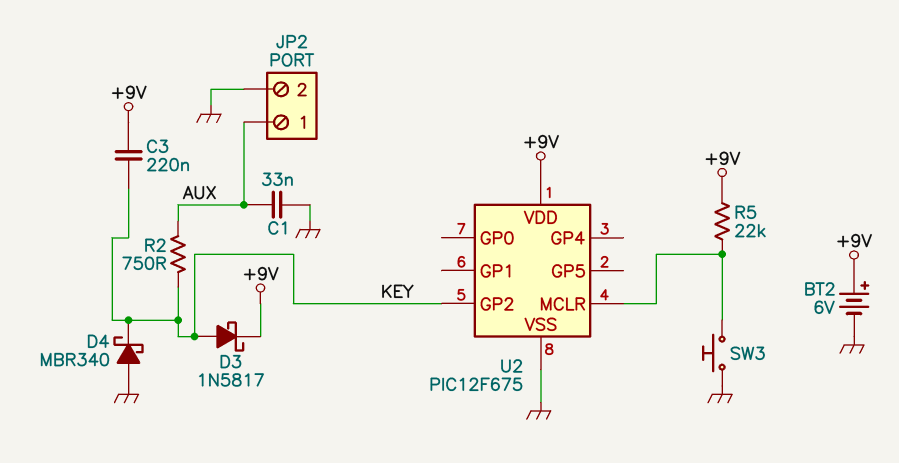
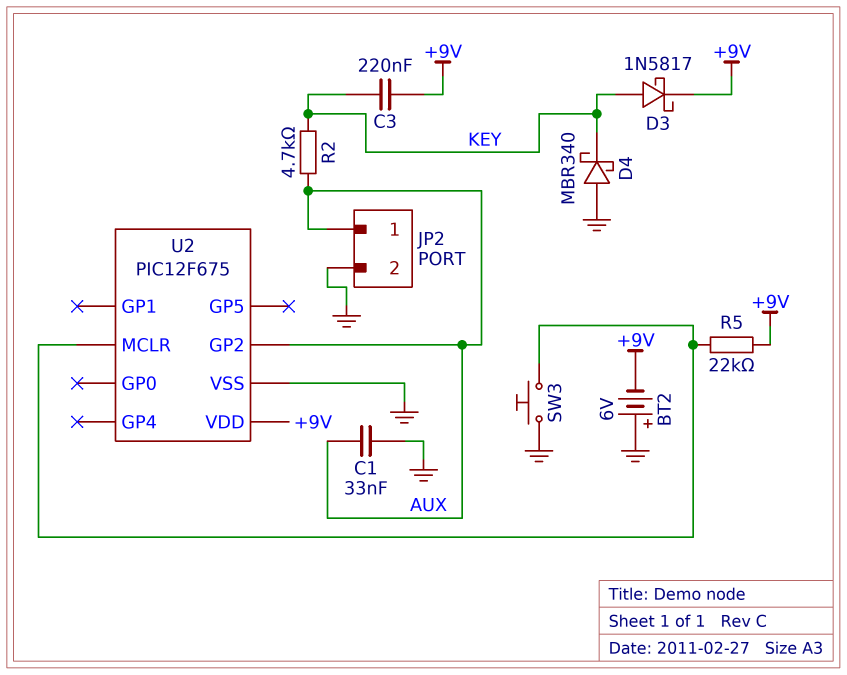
BT2: 6V (plus +9V, minus GND) -> 6V (plus GND, minus +9V)
R2: 750 (AUX, KEY) -> 4.7k (AUX, KEY)
U2 pin GP2: KEY -> AUX

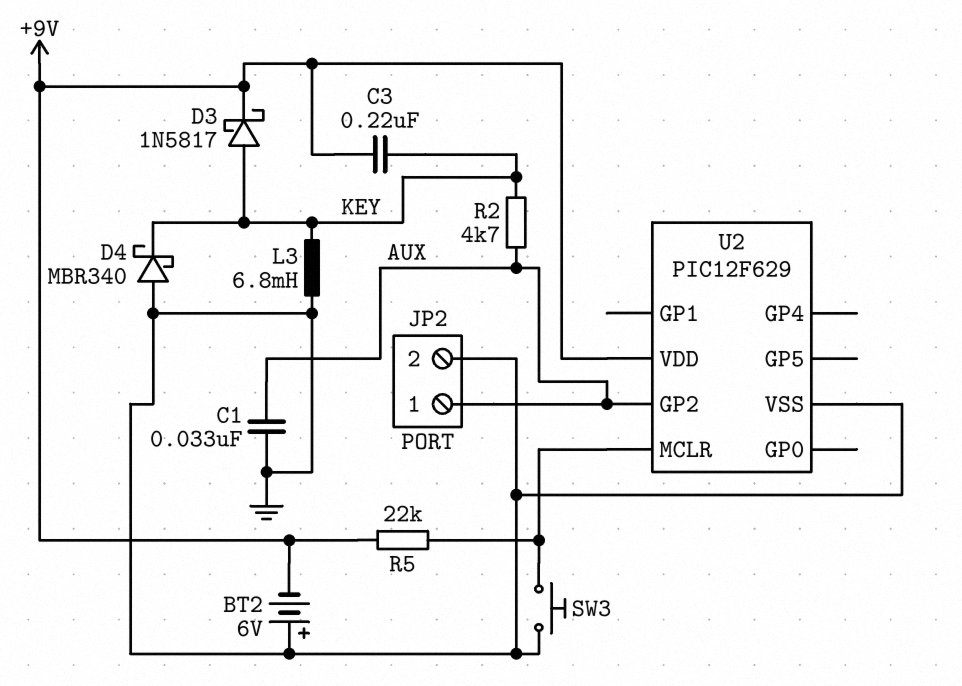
L3: none -> 6.8mH (GND, KEY)
U2: PIC12F675 -> PIC12F629

